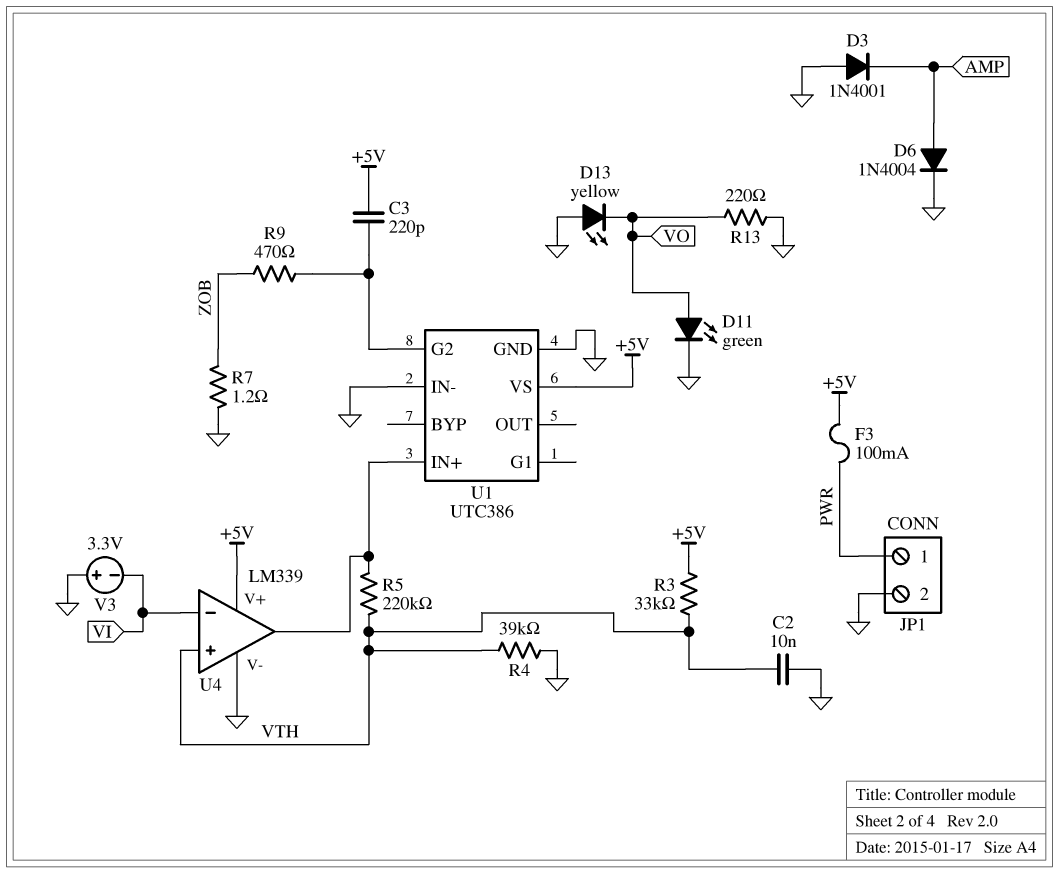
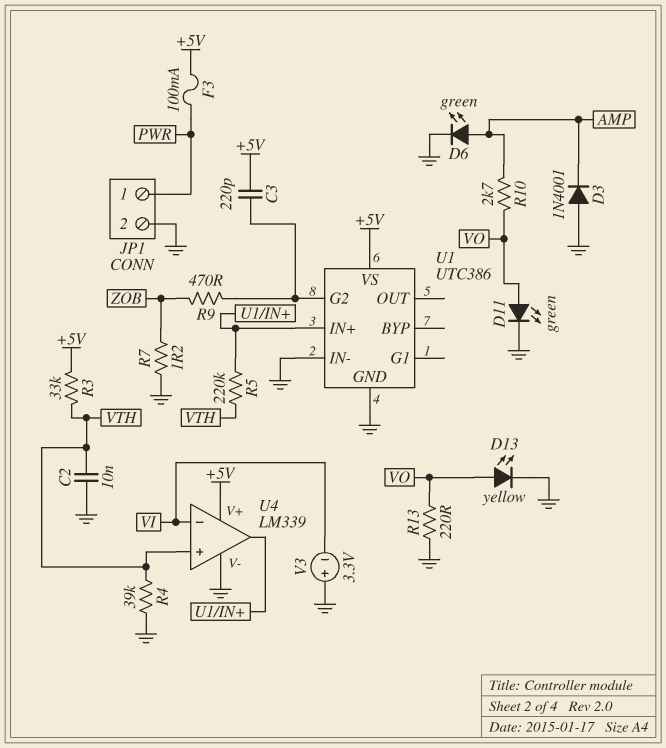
D6: diode 1N4004 (A AMP, K GND) -> LED green (A AMP, K GND)
D13: LED yellow (A GND, K VO) -> LED yellow (A VO, K GND)
R10: none -> 2.7k (AMP, VO)

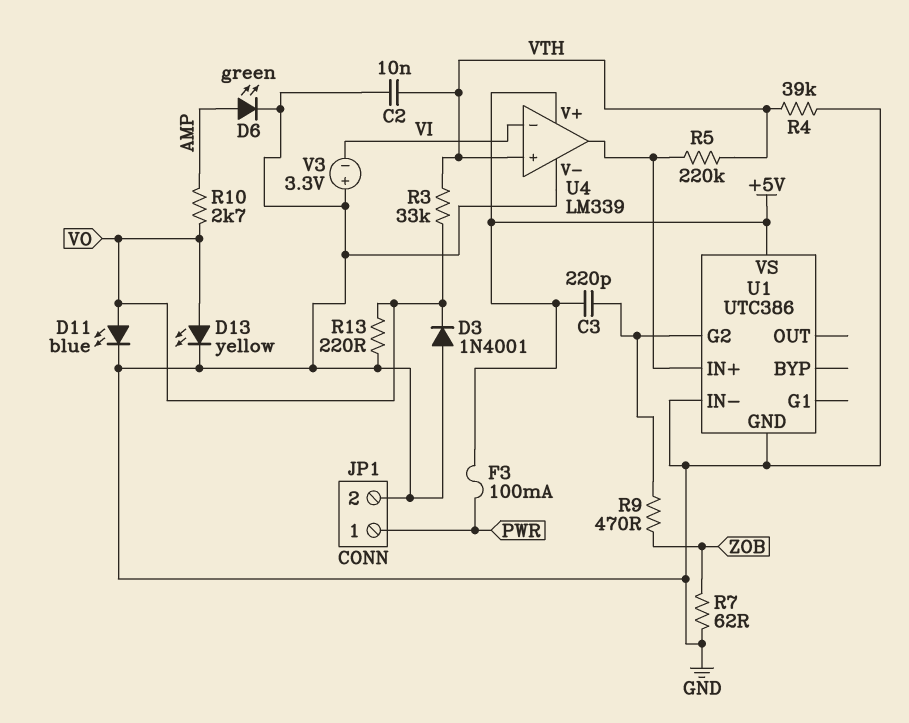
D3: diode 1N4001 (A GND, K AMP) -> diode 1N4001 (A GND, K VO)
D11: LED green (A VO, K GND) -> LED blue (A VO, K GND)
R3: 33k (+5V, VTH) -> 33k (VO, VTH)
R7: 1.2 (GND, ZOB) -> 62 (GND, ZOB)

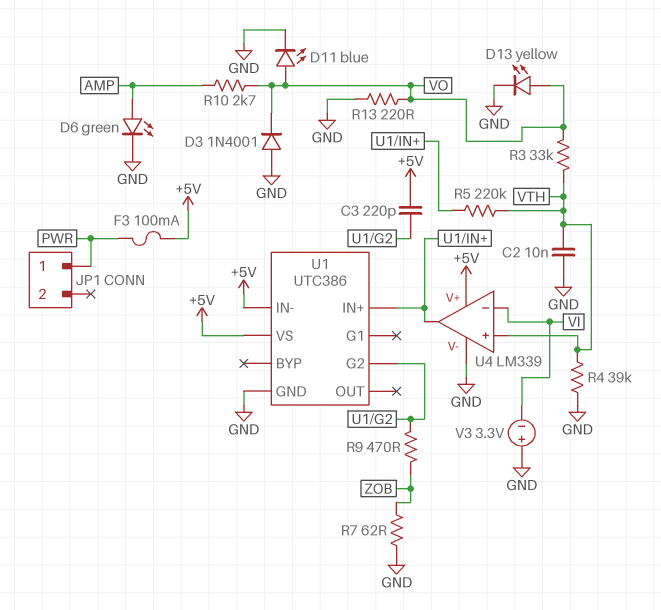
JP1 pin 2: GND -> none
U1 pin IN-: GND -> +5V

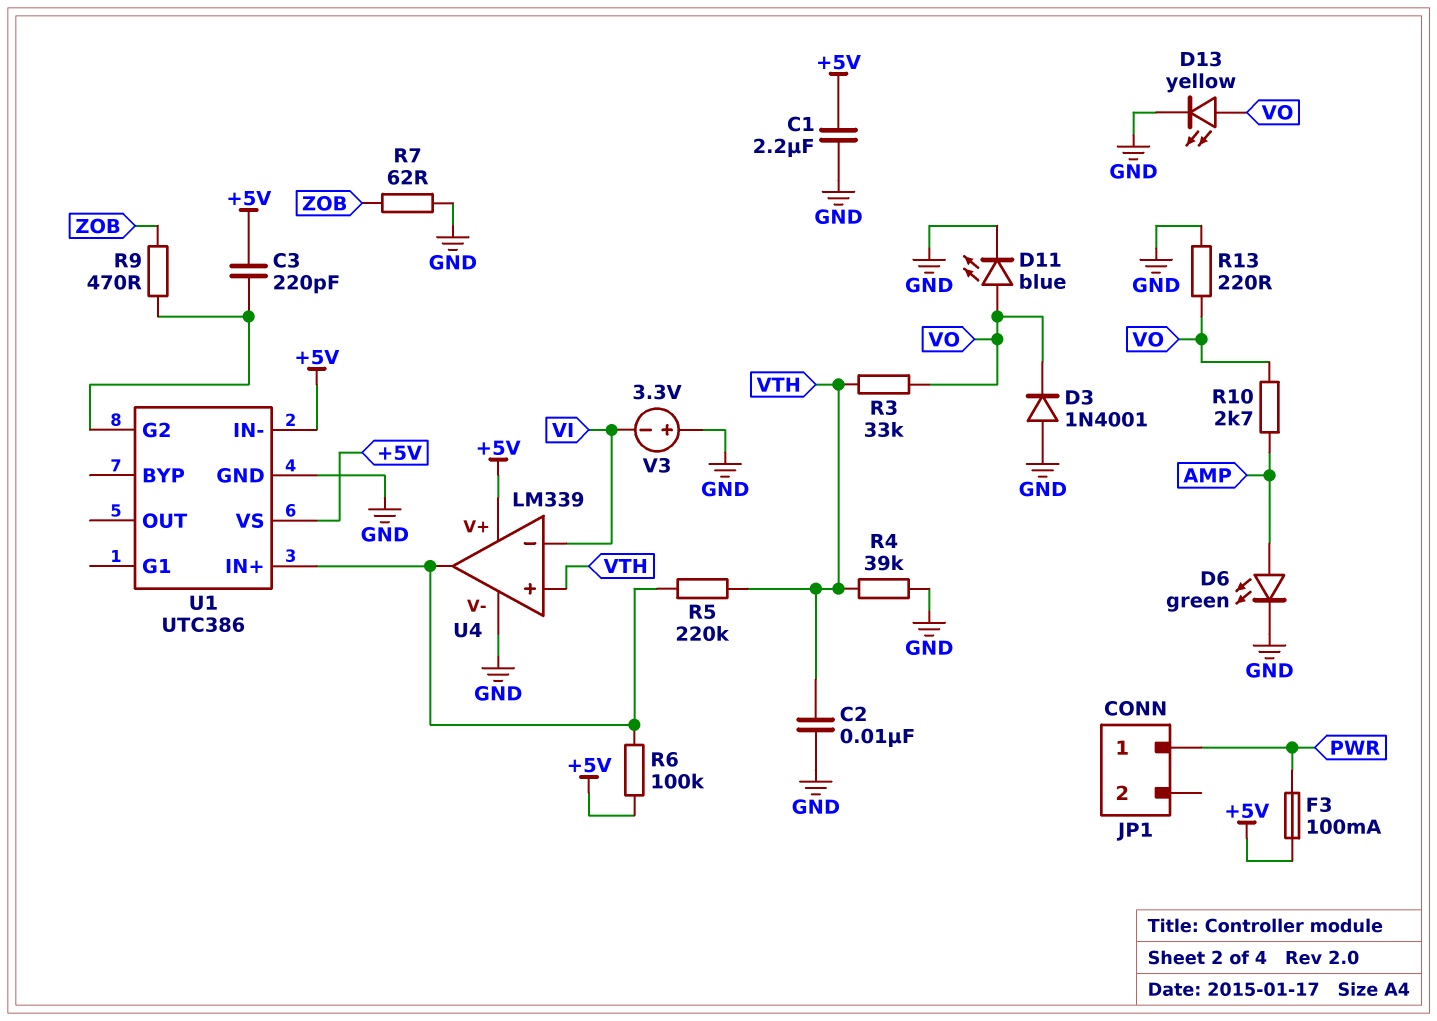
C1: none -> 2.2uF (+5V, GND)
R6: none -> 100k (+5V, U1/IN+)

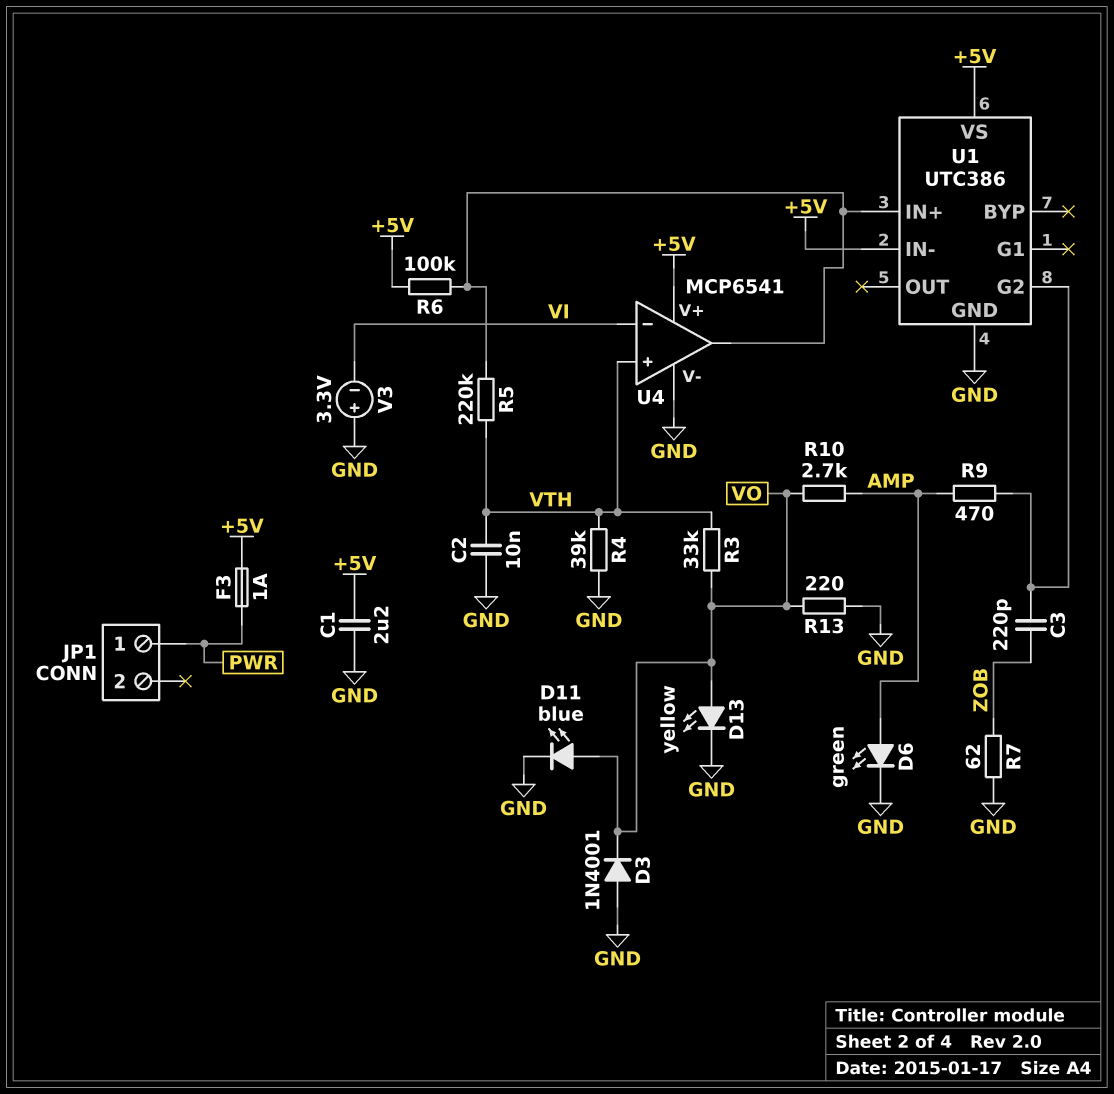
C3: 220pF (+5V, U1/G2) -> 220pF (U1/G2, ZOB)
F3: 100mA (+5V, PWR) -> 1A (+5V, PWR)
R9: 470 (U1/G2, ZOB) -> 470 (AMP, U1/G2)
U4: LM339 -> MCP6541

